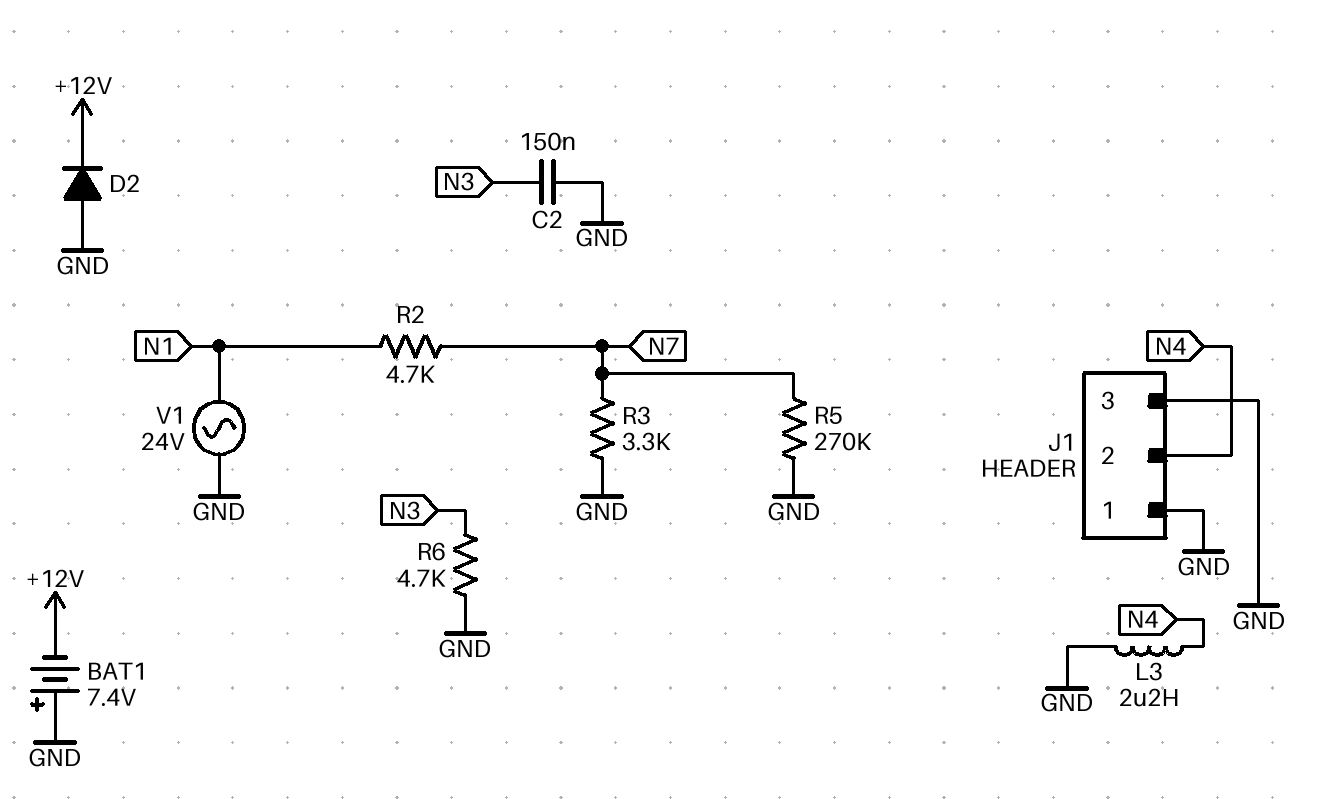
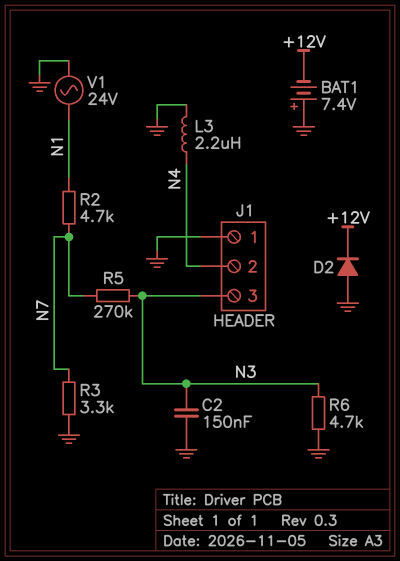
J1 pin 3: GND -> N3
R5: 270k (GND, N7) -> 270k (N3, N7)

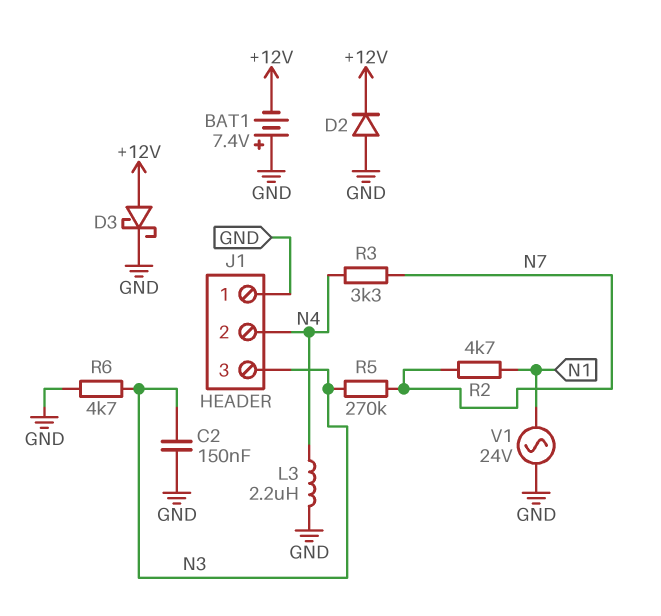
D3: none -> schottky (A +12V, K GND)
R3: 3.3k (GND, N7) -> 3.3k (N4, N7)

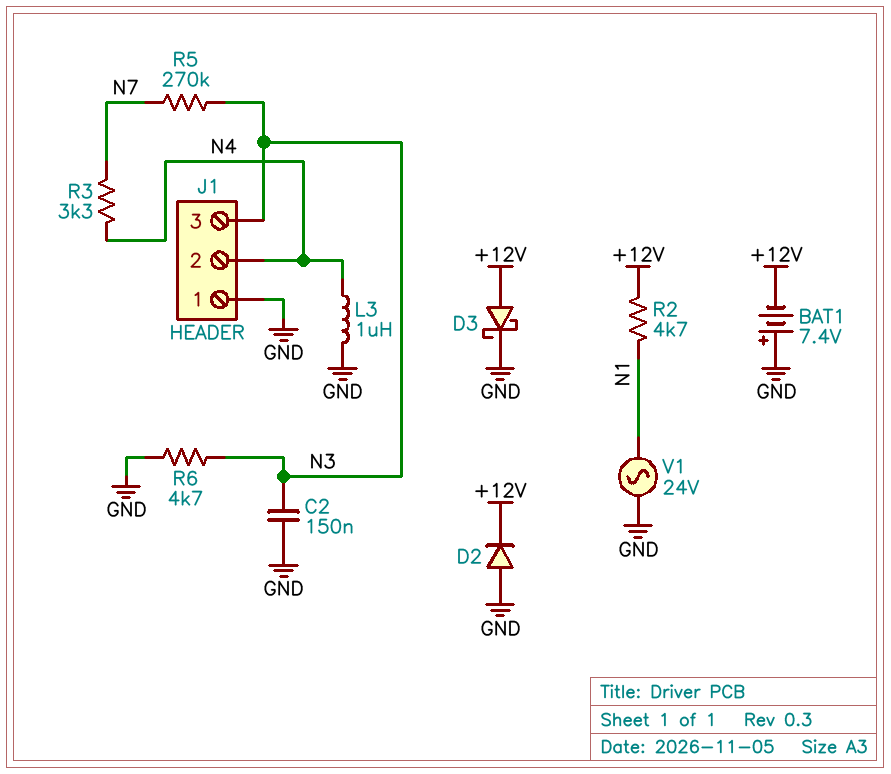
L3: 2.2uH (GND, N4) -> 1uH (GND, N4)
R2: 4.7k (N1, N7) -> 4.7k (+12V, N1)

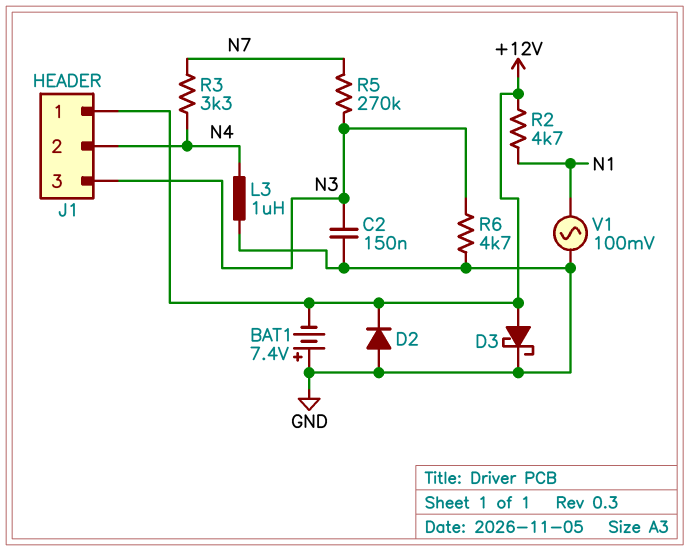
J1 pin 1: GND -> +12V
V1: AC 24V (GND, N1) -> AC 100mV (GND, N1)

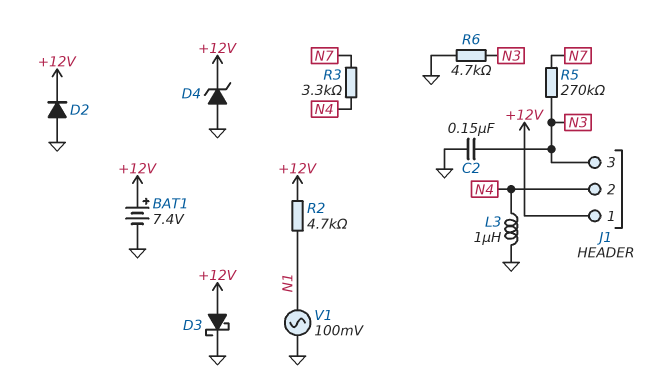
BAT1: 7.4V (plus GND, minus +12V) -> 7.4V (plus +12V, minus GND)
D4: none -> zener (A GND, K +12V)

